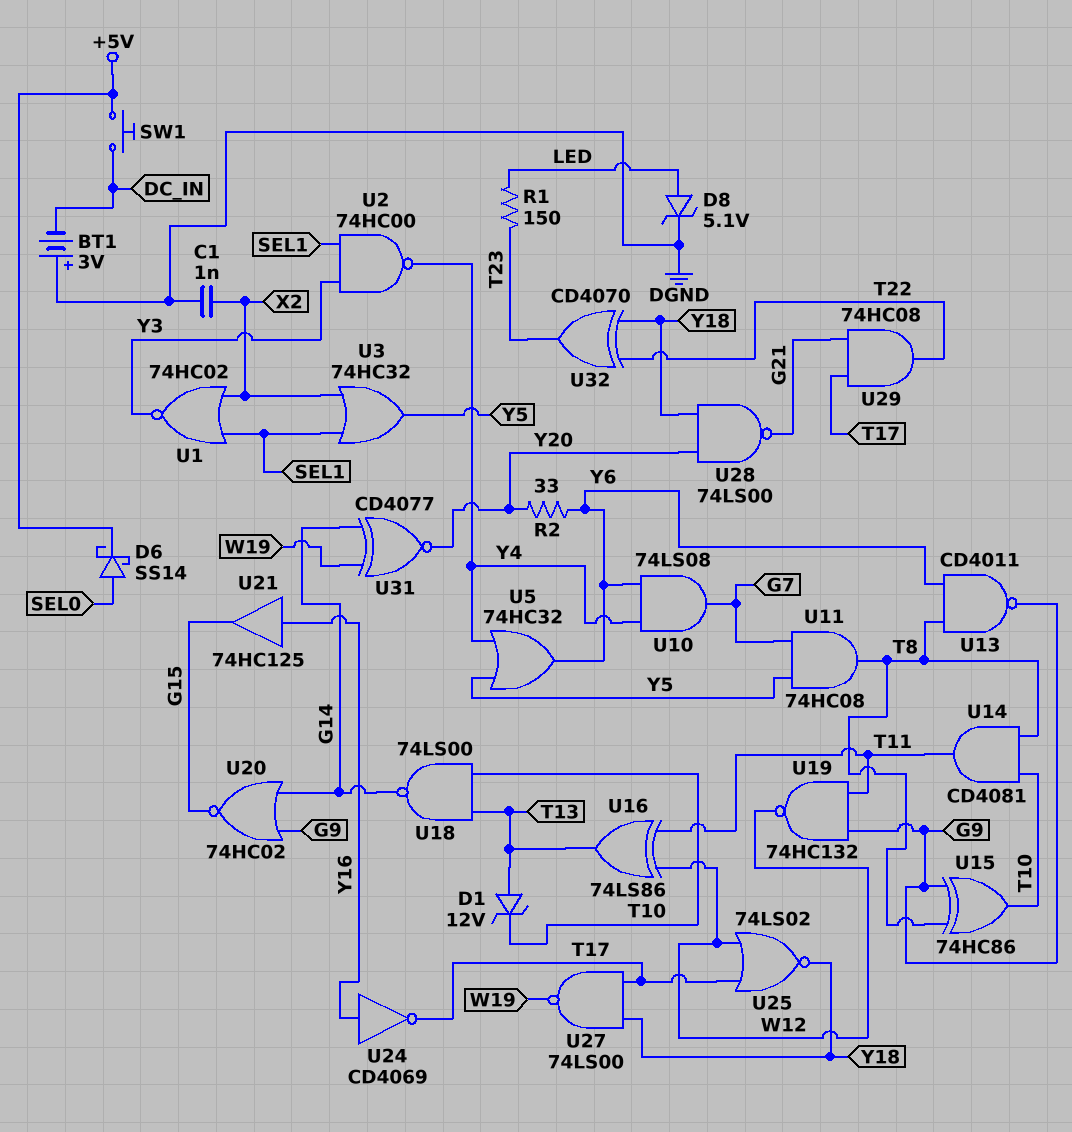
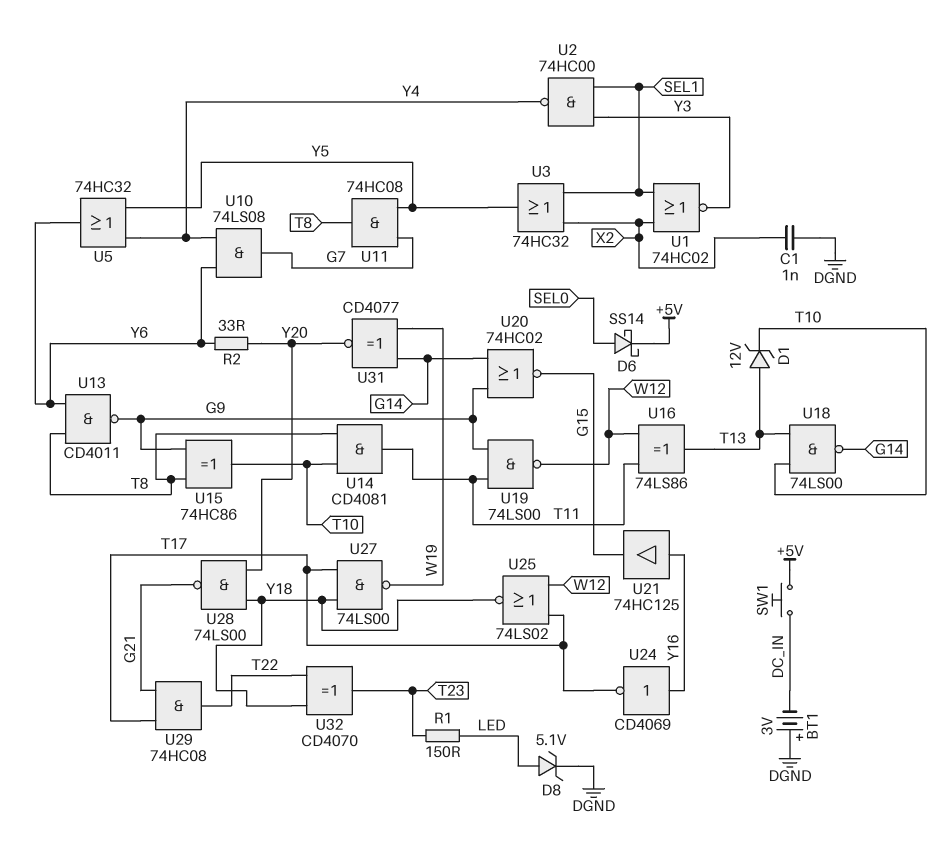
U19: NAND 74HC132 (in G9, in T11, out W12) -> NAND 74LS00 (in G9, in T11, out W12)

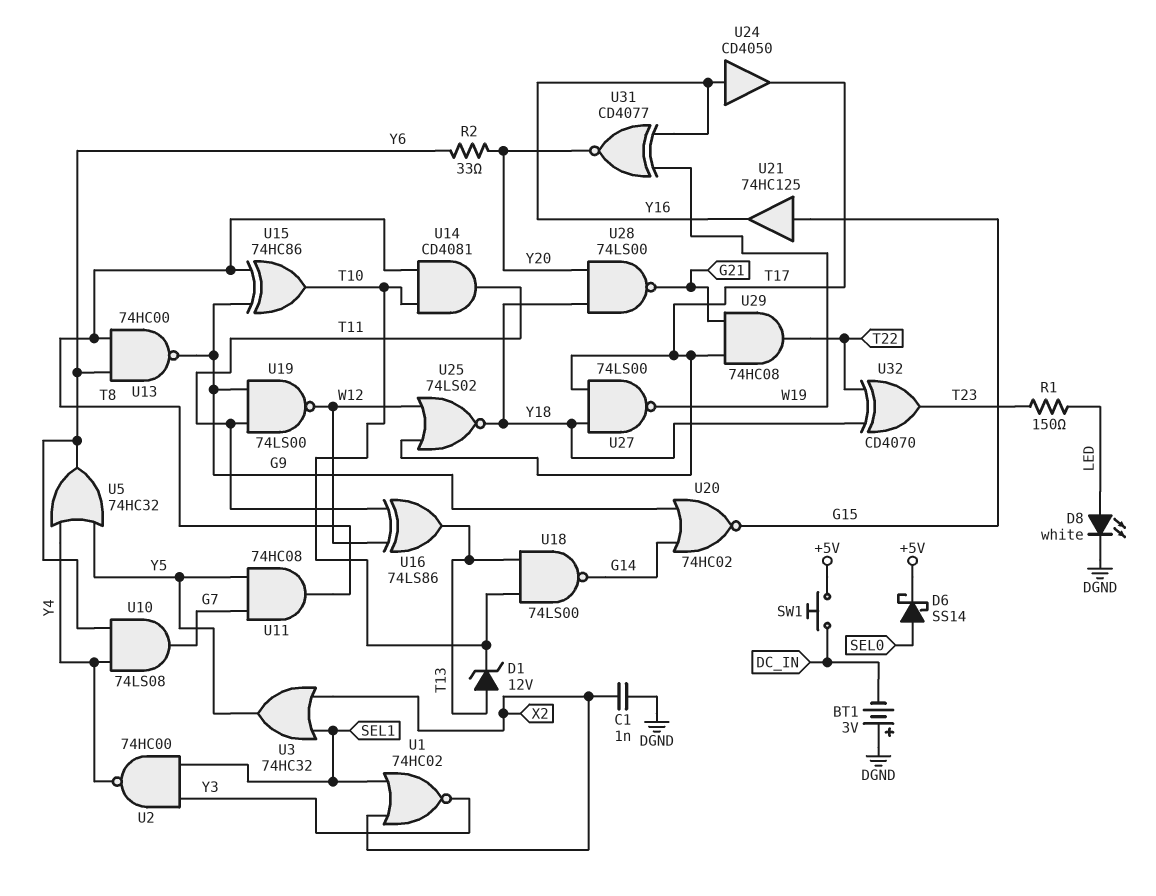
D8: zener 5.1V (A LED, K DGND) -> LED white (A LED, K DGND)
U13: NAND CD4011 (in T8, in Y6, out G9) -> NAND 74HC00 (in T8, in Y6, out G9)
U21: buffer 74HC125 (in Y16, out G15) -> buffer 74HC125 (in G15, out Y16)
U24: NOT CD4069 (in Y16, out T17) -> buffer CD4050 (in Y16, out T17)
U31: XNOR CD4077 (in G14, in W19, out Y20) -> XNOR CD4077 (in W19, in Y16, out Y20)

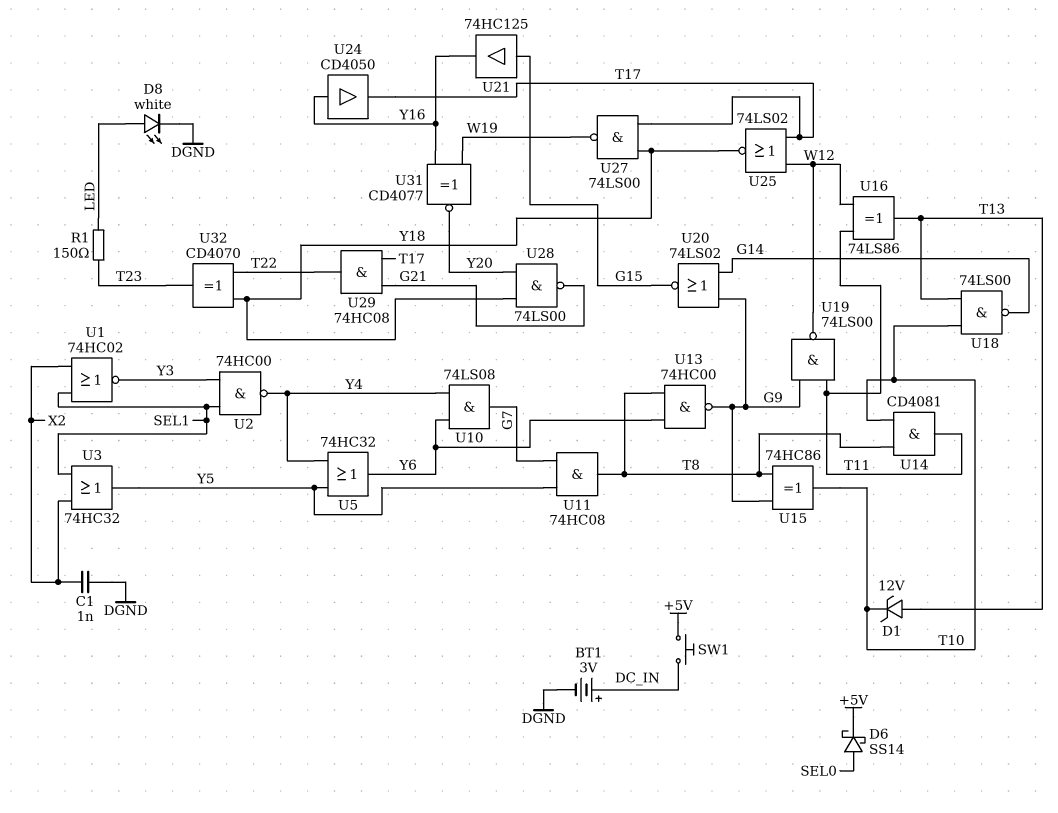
BT1: 3V (plus DGND, minus DC_IN) -> 3V (plus DC_IN, minus DGND)
R2: 33 (Y6, Y20) -> none
U20: NOR 74HC02 (in G9, in G14, out G15) -> NOR 74LS02 (in G9, in G14, out G15)

